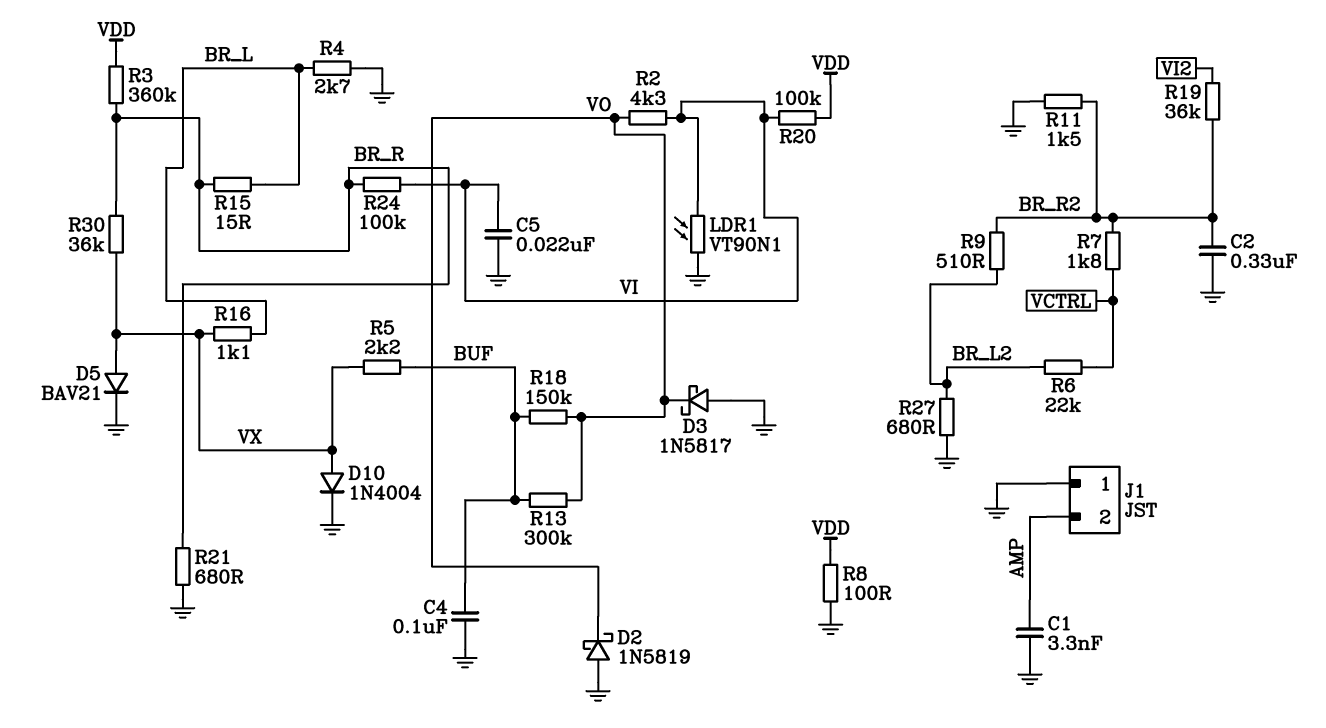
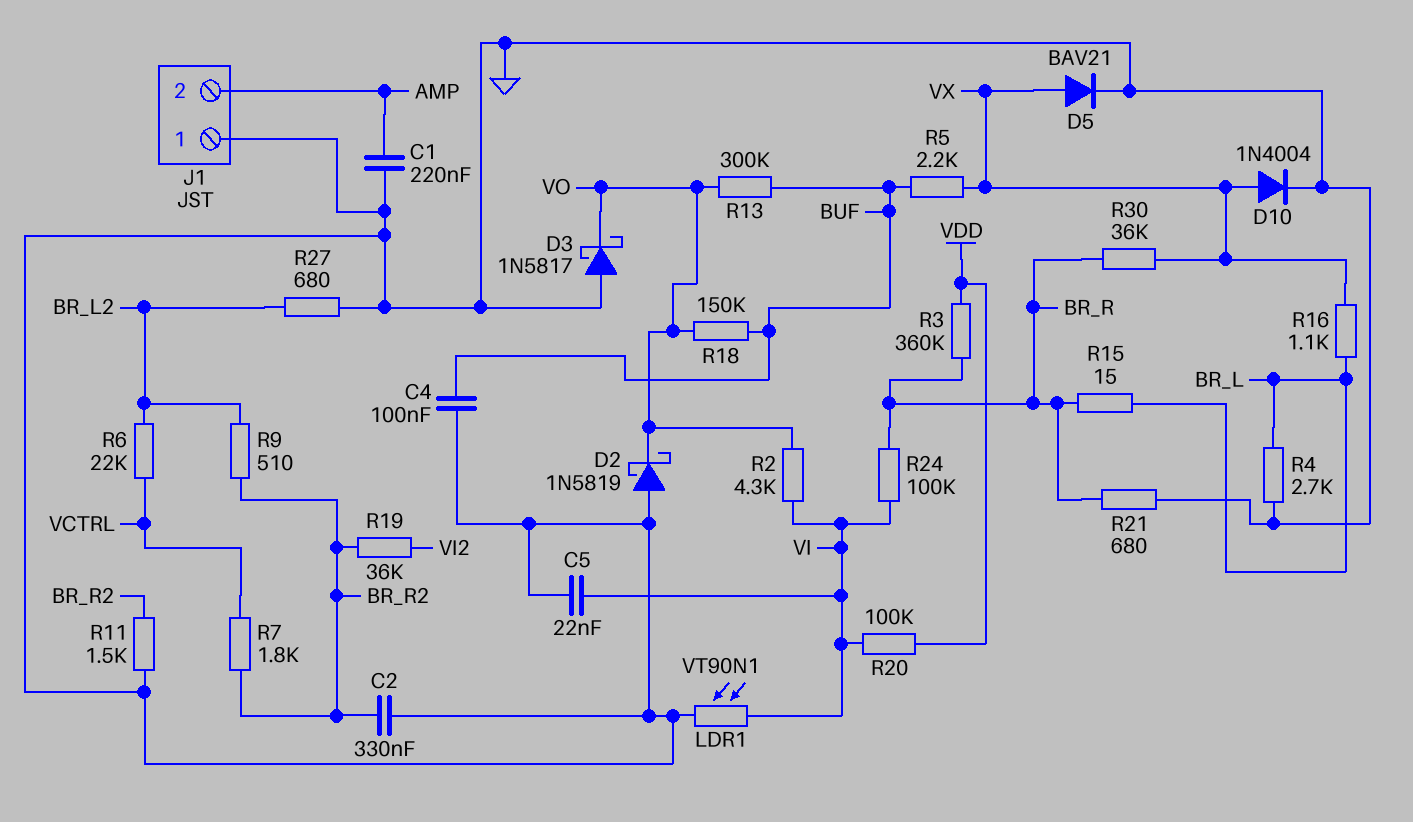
C1: 3.3nF (AMP, GND) -> 220nF (AMP, GND)
R8: 100 (GND, VDD) -> none

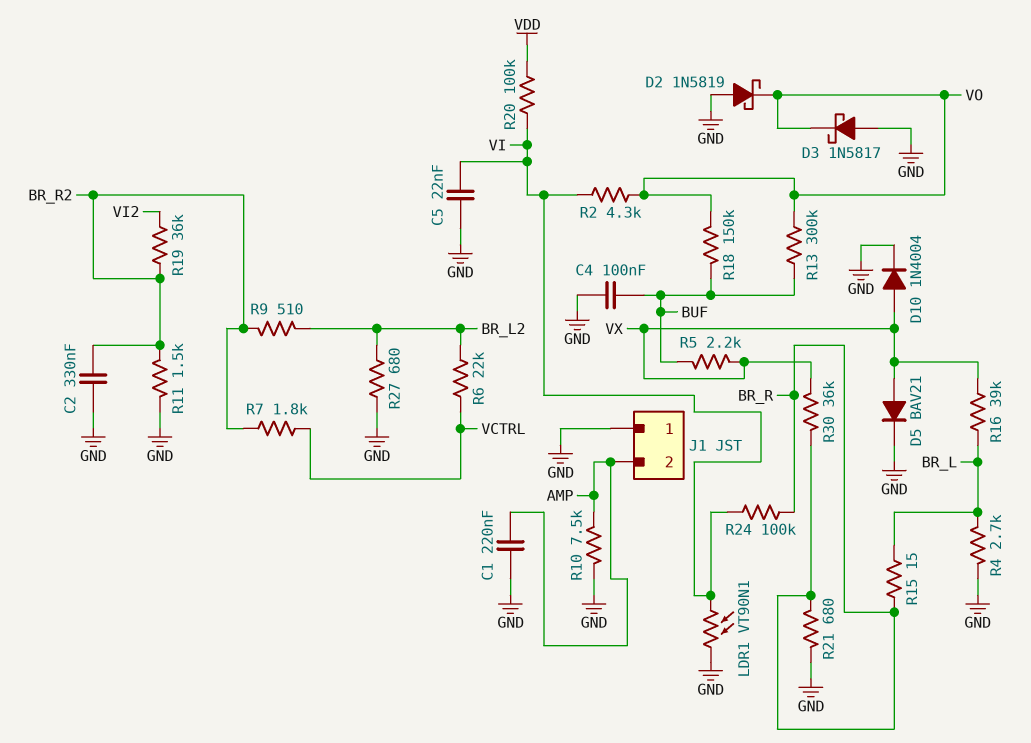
R3: 360k (BR_R, VDD) -> none
R10: none -> 7.5k (AMP, GND)
R16: 1.1k (BR_L, VX) -> 39k (BR_L, VX)

